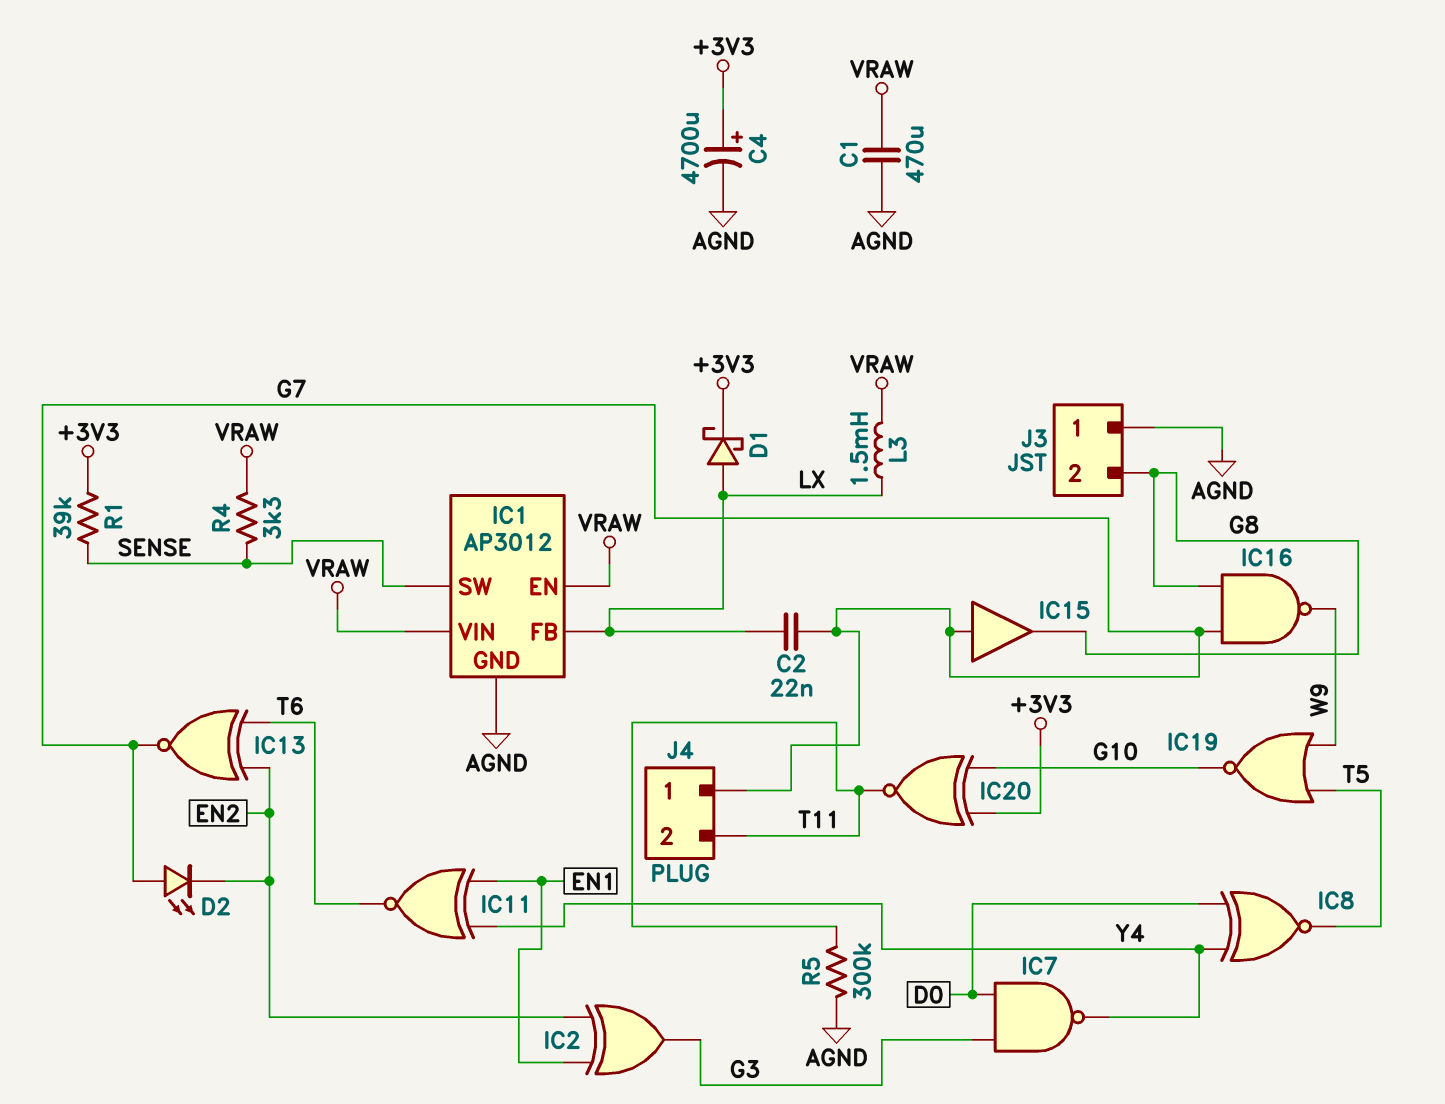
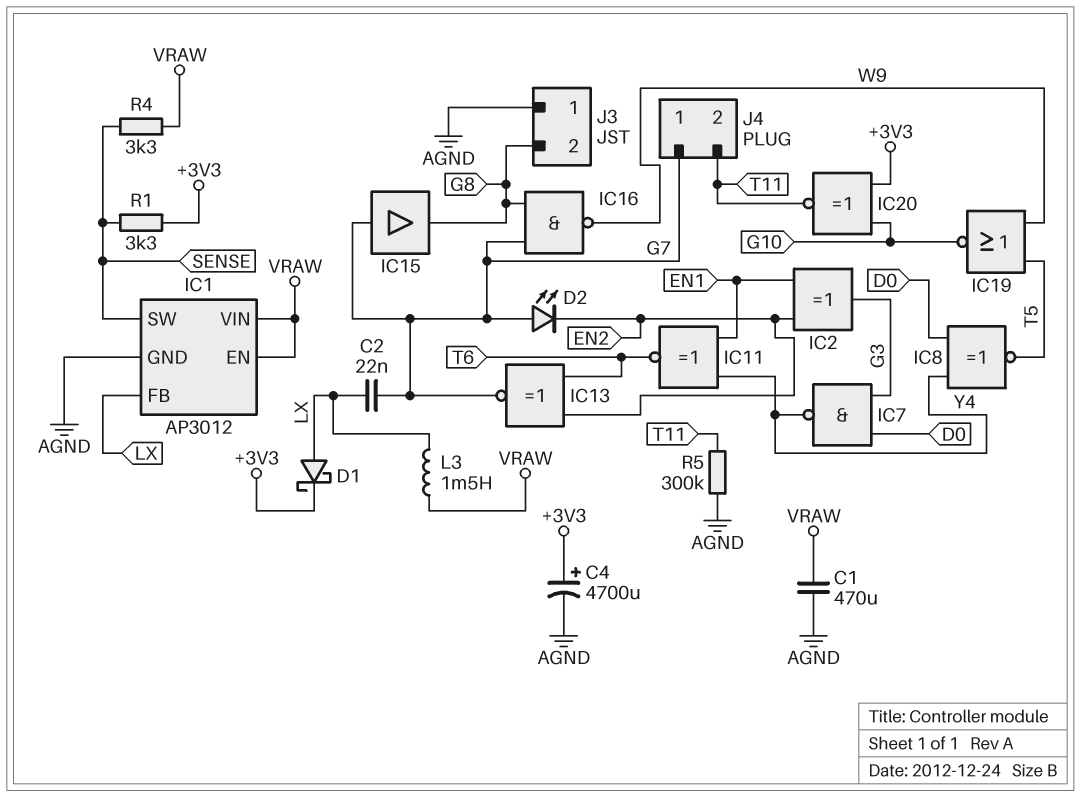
R1: 39k (+3V3, SENSE) -> 3.3k (+3V3, SENSE)

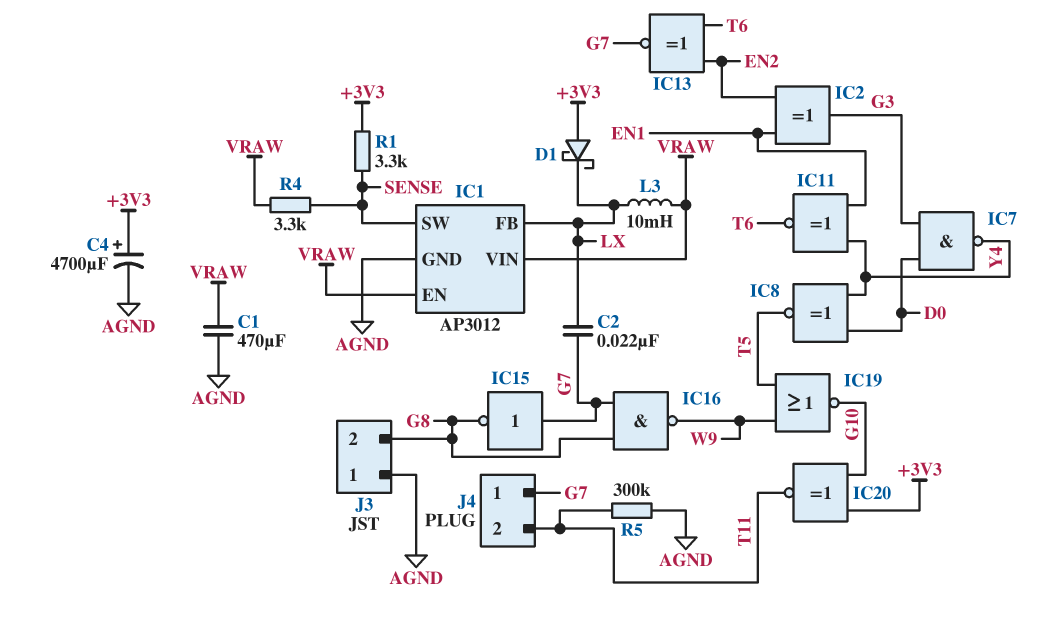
D1: schottky (A LX, K +3V3) -> schottky (A +3V3, K LX)
D2: LED (A G7, K EN2) -> none
IC15: buffer (in G7, out G8) -> NOT (in G7, out G8)
L3: 1.5mH (LX, VRAW) -> 10mH (LX, VRAW)

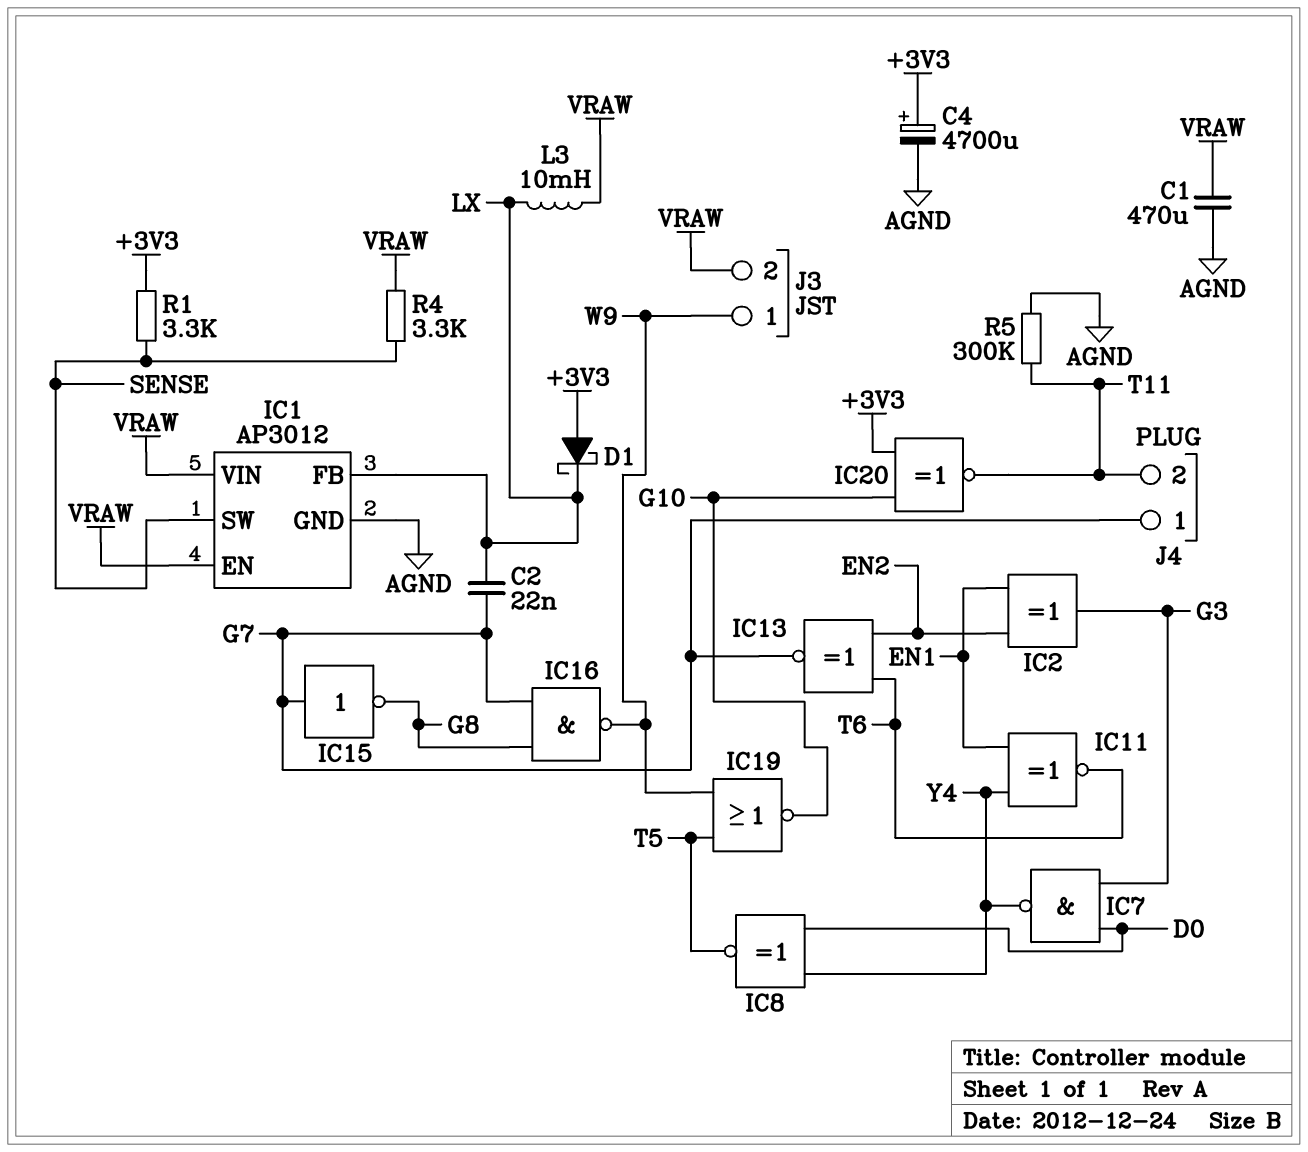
J3 pin 1: AGND -> W9
J3 pin 2: G8 -> VRAW

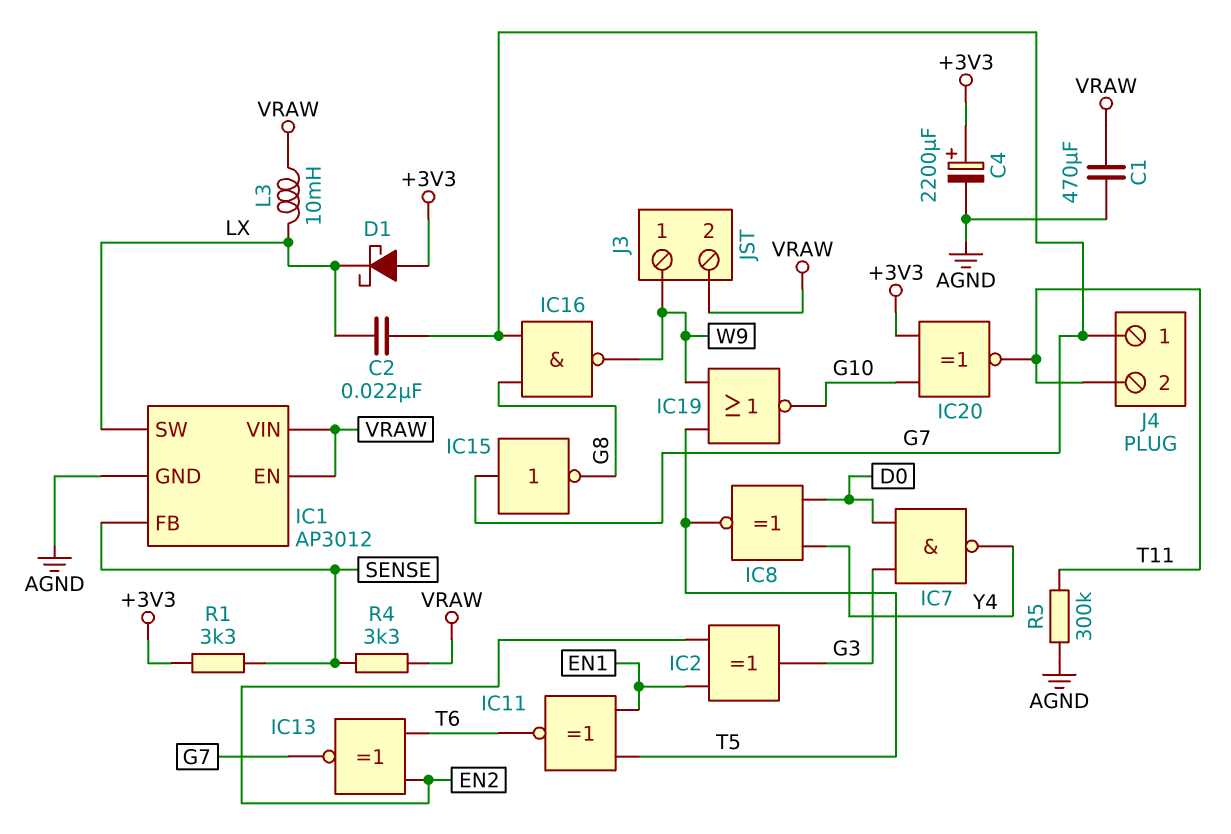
C4: 4700uF (plus +3V3, minus AGND) -> 2200uF (plus +3V3, minus AGND)
IC1 pin FB: LX -> SENSE
IC1 pin SW: SENSE -> LX
IC11: XNOR (in EN1, in Y4, out T6) -> XNOR (in EN1, in T5, out T6)

